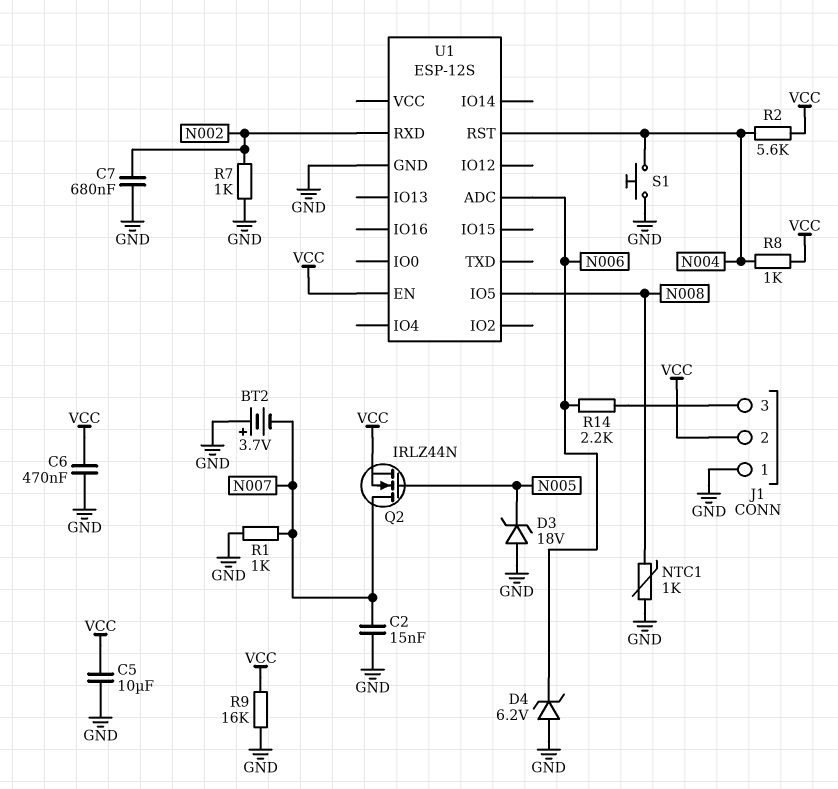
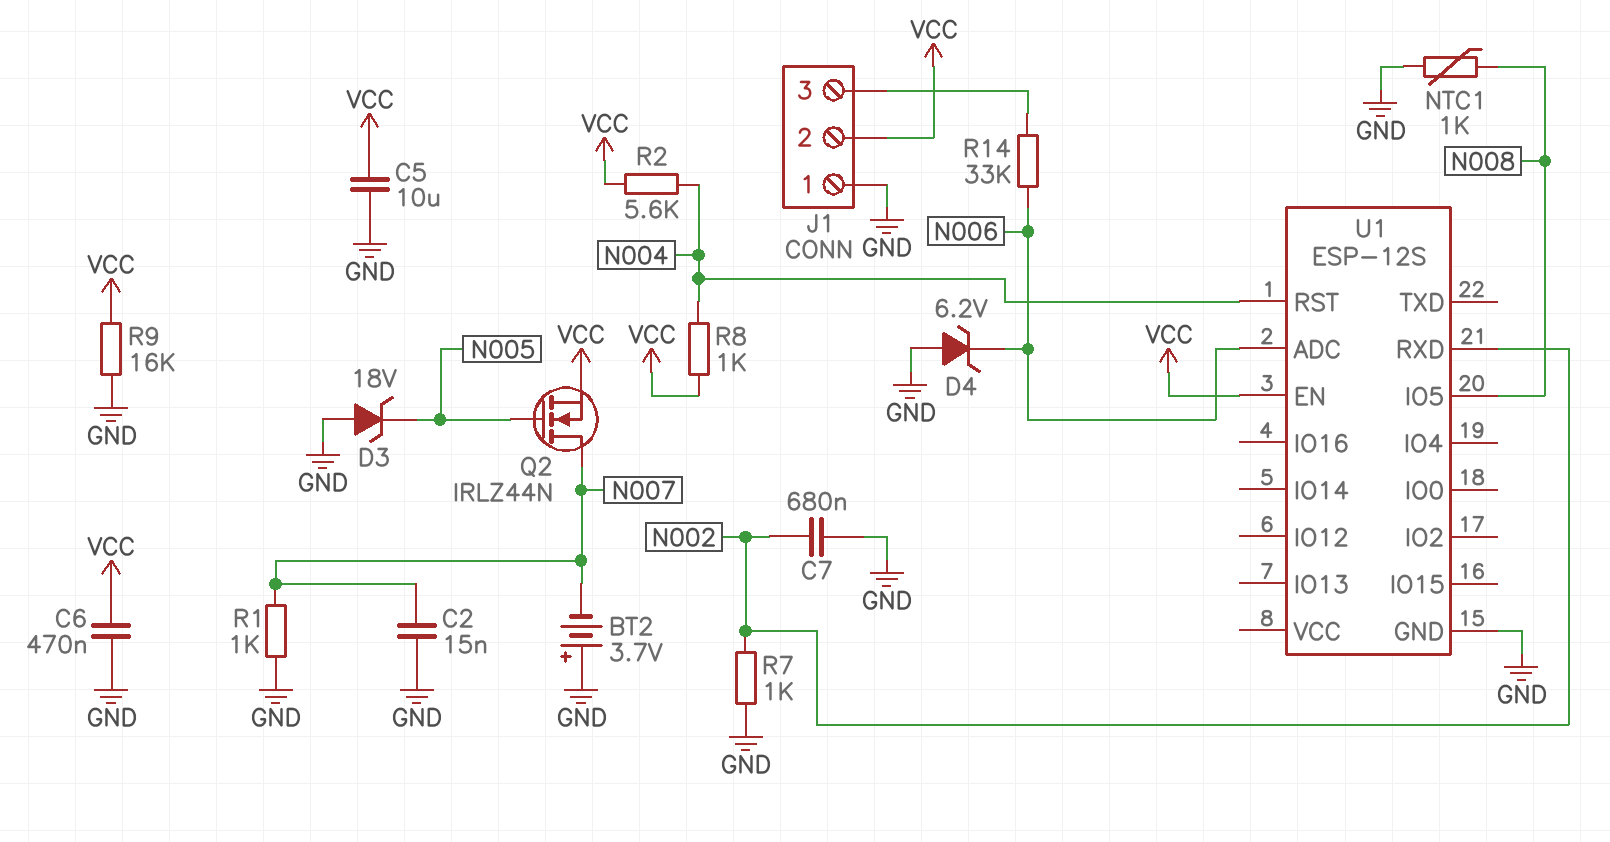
R14: 2.2k (J1/3, N006) -> 33k (J1/3, N006)
S1: button (GND, N004) -> none

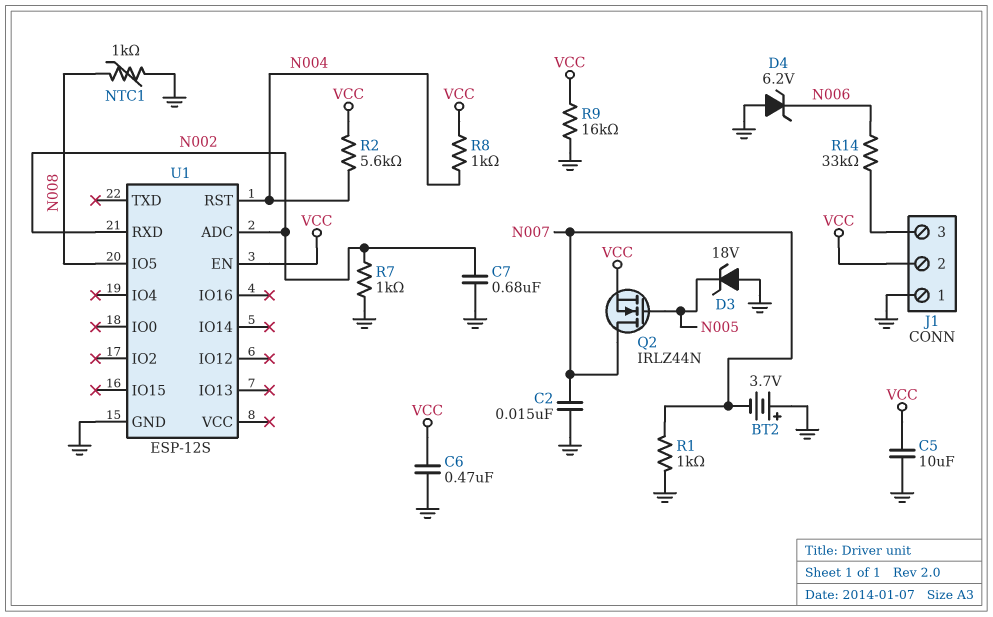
U1 pin ADC: N006 -> N002

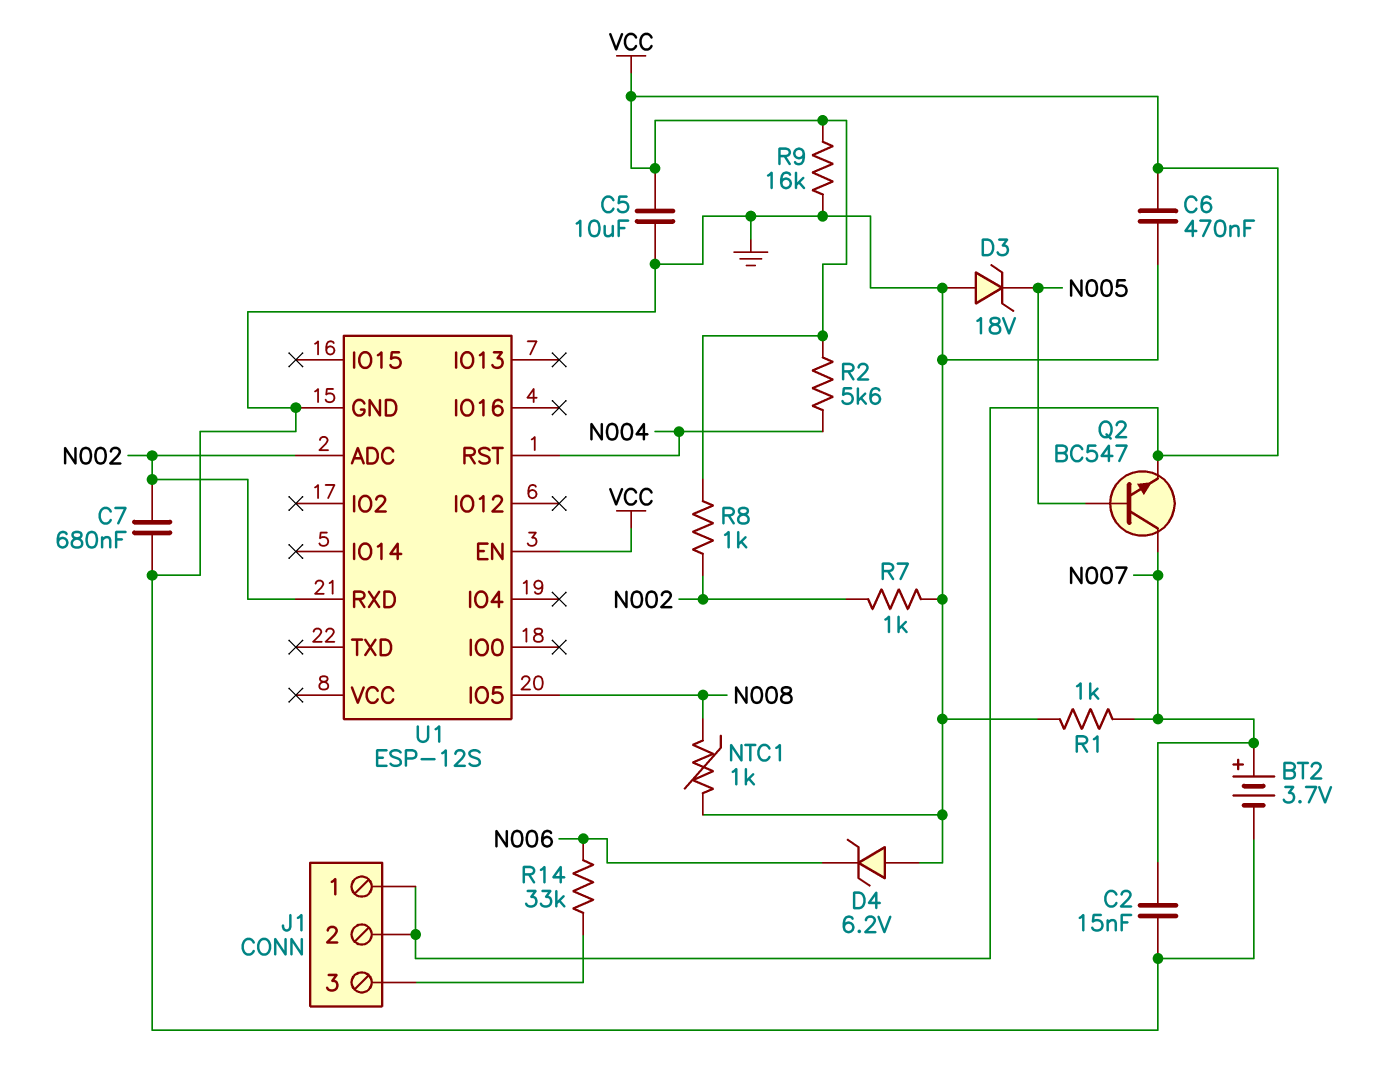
BT2: 3.7V (plus GND, minus N007) -> 3.7V (plus N007, minus GND)
J1 pin 1: GND -> VCC
Q2: NMOS IRLZ44N (G N005, D N007, S VCC) -> NPN BC547 (B N005, C N007, E VCC)
R8: 1k (N004, VCC) -> 1k (N002, VCC)

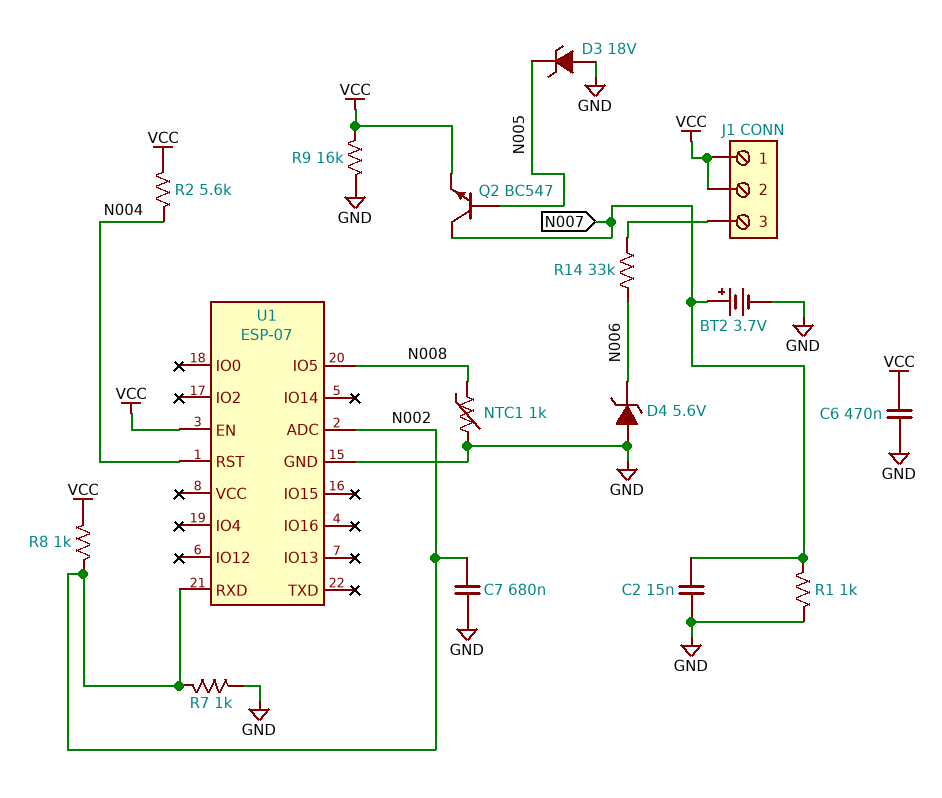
C5: 10uF (GND, VCC) -> none
D4: zener 6.2V (A GND, K N006) -> zener 5.6V (A GND, K N006)
U1: ESP-12S -> ESP-07

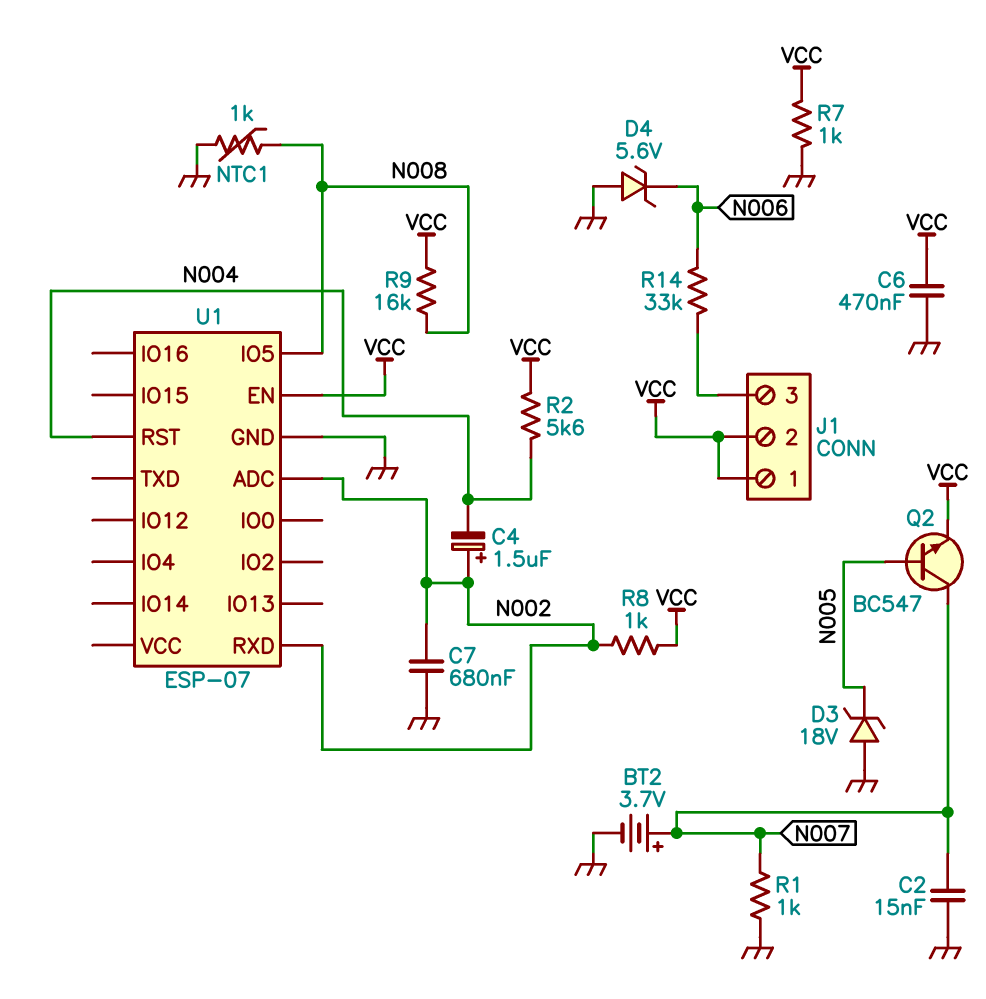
C4: none -> 1.5uF (plus N002, minus N004)
R7: 1k (GND, N002) -> 1k (GND, VCC)
R9: 16k (GND, VCC) -> 16k (N008, VCC)

